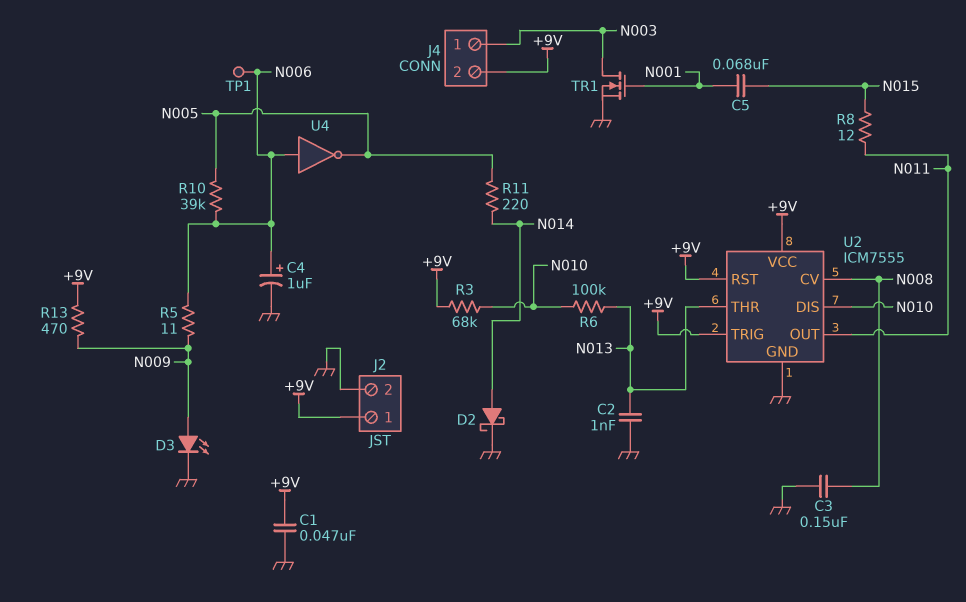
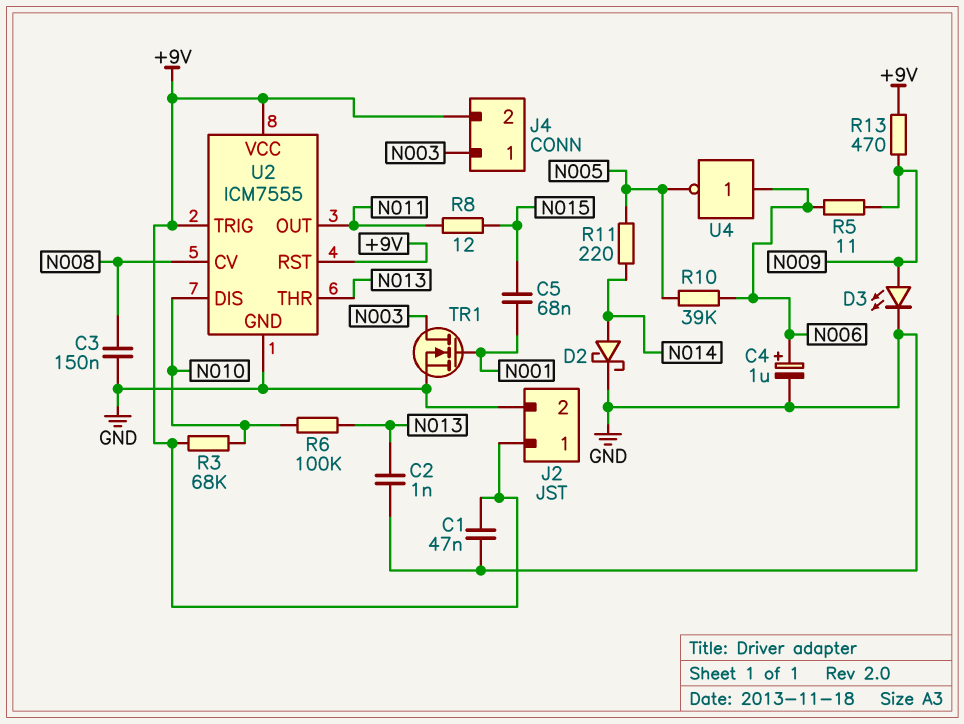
TP1: test point (N006) -> none

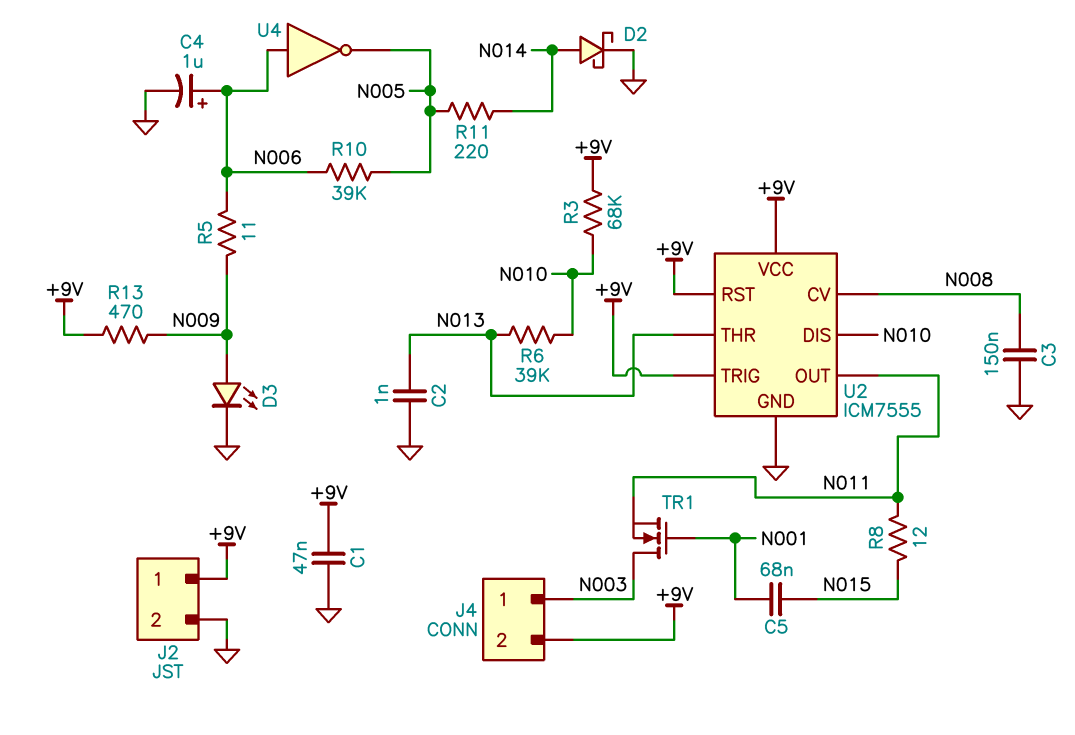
R6: 100k (N010, N013) -> 39k (N010, N013)
TR1: NMOS (G N001, D N003, S GND) -> NMOS (G N001, D N003, S N011)

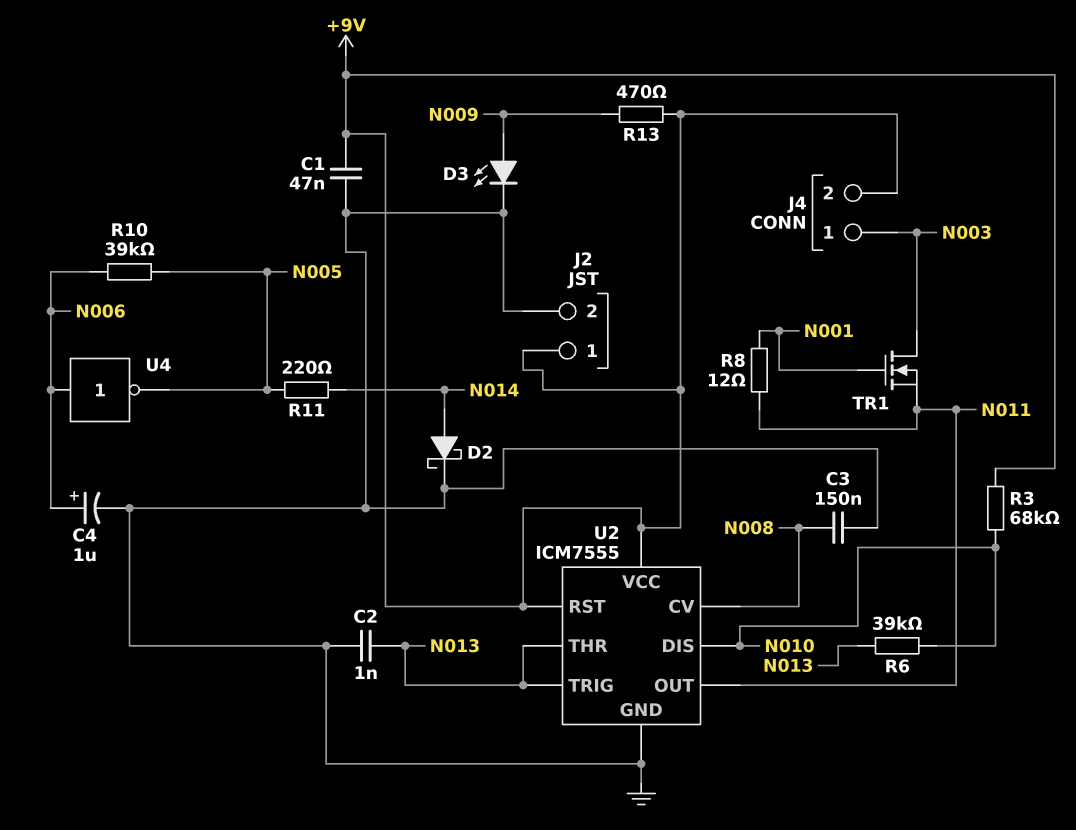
C5: 68nF (N001, N015) -> none
R5: 11 (N006, N009) -> none
R8: 12 (N011, N015) -> 12 (N001, N011)
U2 pin TRIG: +9V -> N013

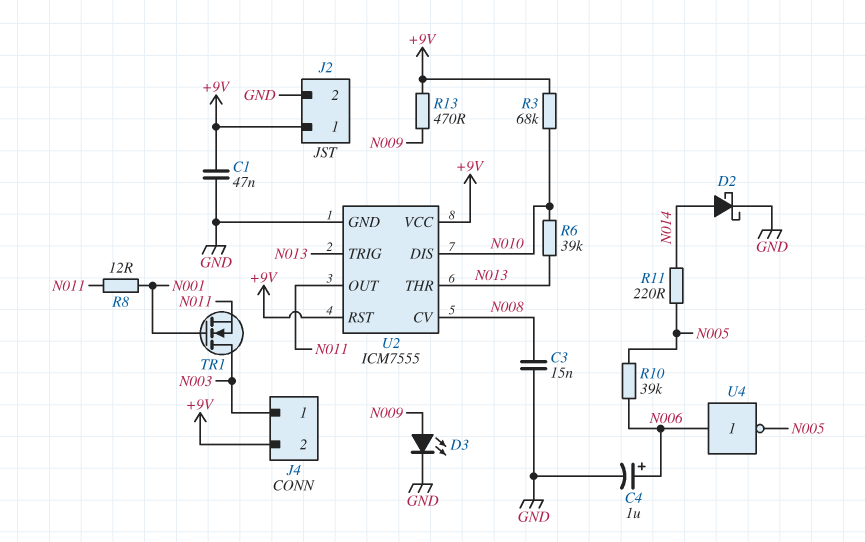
C2: 1nF (GND, N013) -> none
C3: 150nF (GND, N008) -> 15nF (GND, N008)

